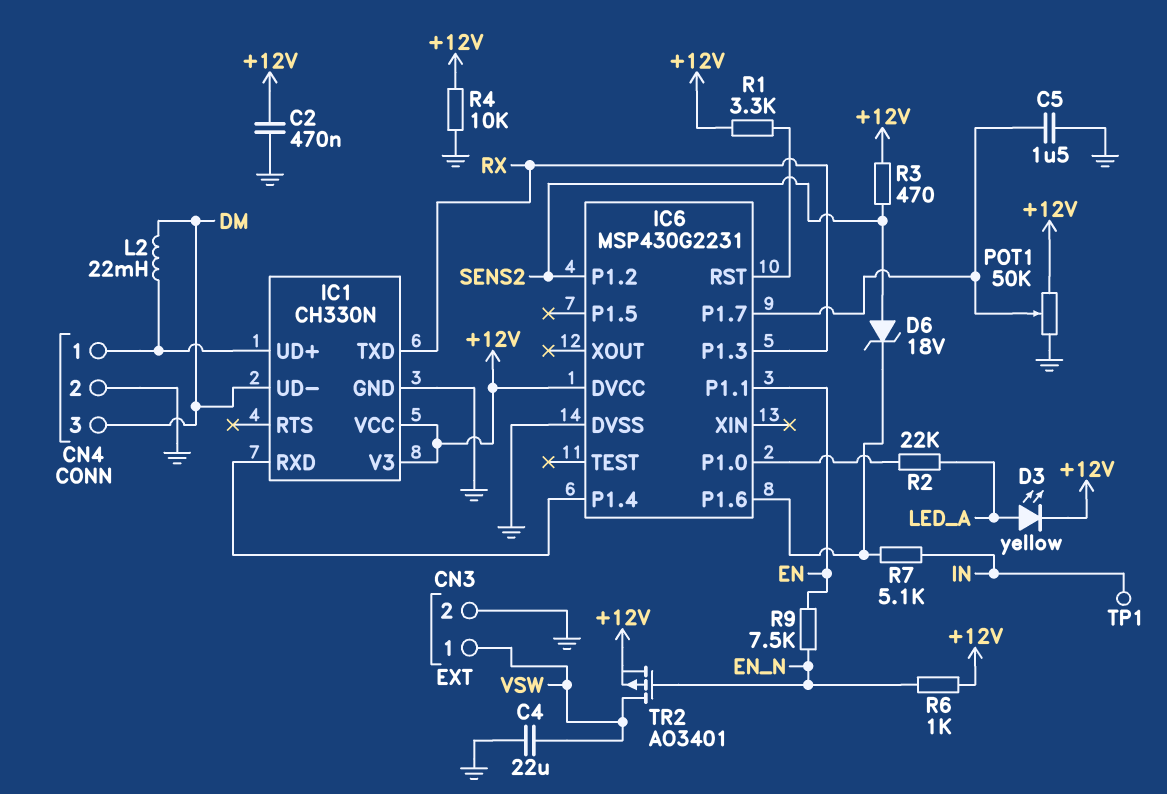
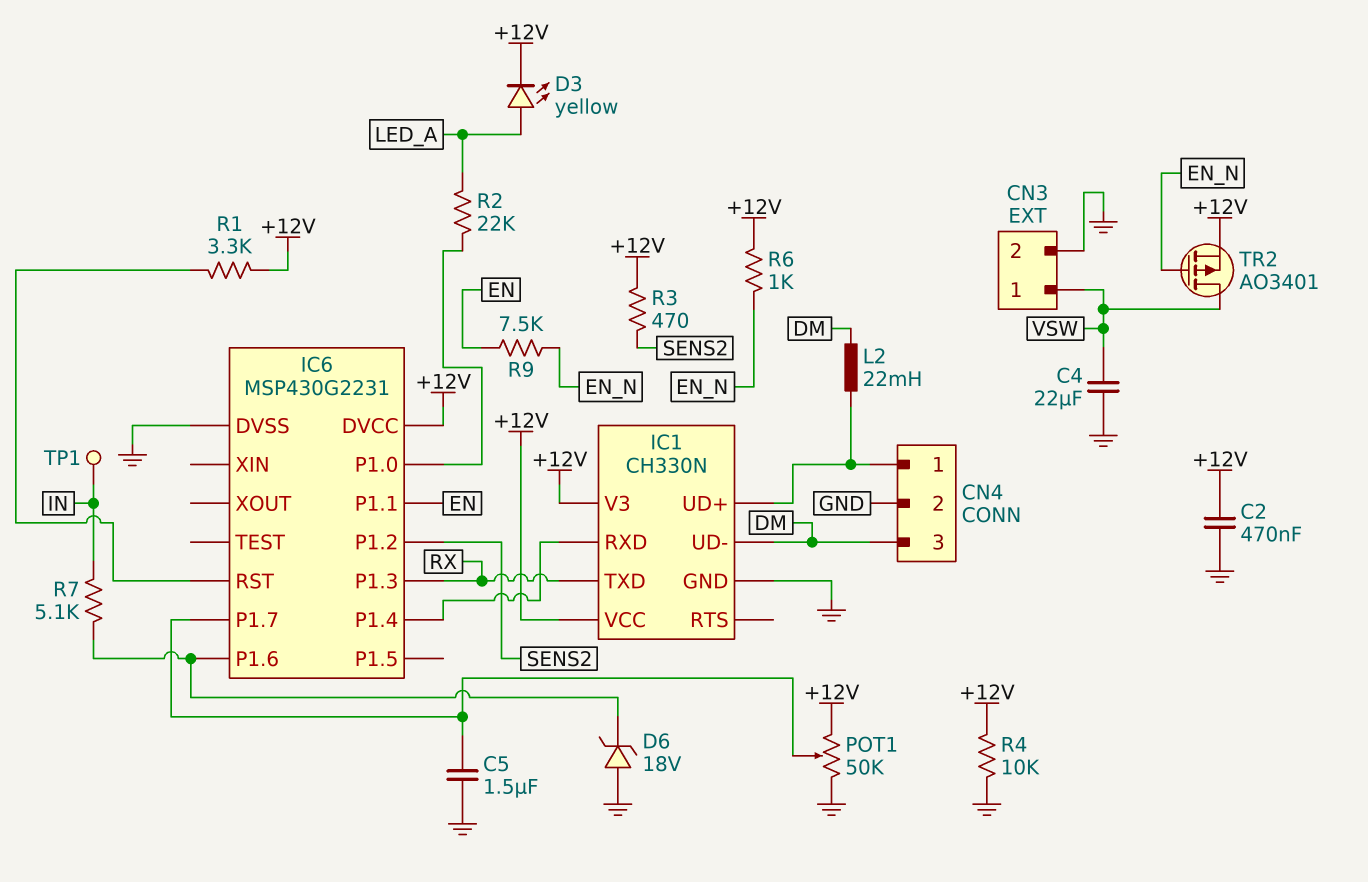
D6: zener 18V (A SENS2, K IC6/P1.6) -> zener 18V (A GND, K IC6/P1.6)

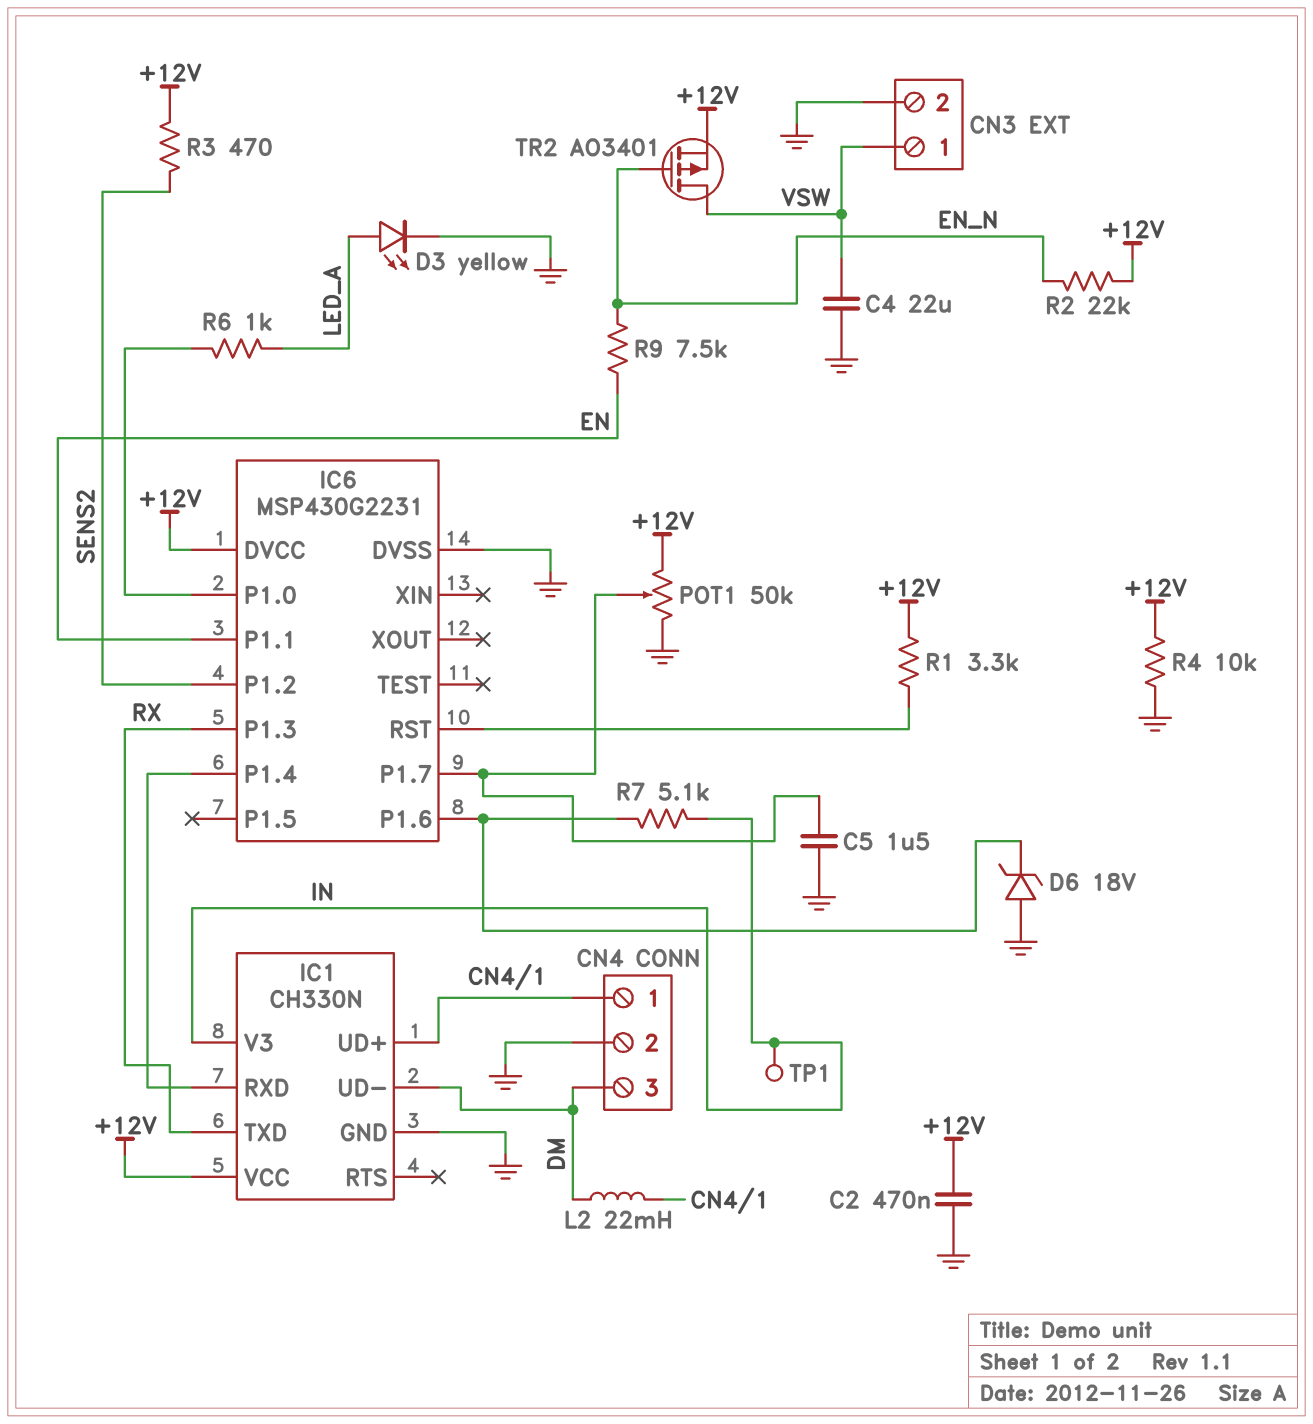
D3: LED yellow (A LED_A, K +12V) -> LED yellow (A LED_A, K GND)
IC1 pin V3: +12V -> IN
R2: 22k (IC6/P1.0, LED_A) -> 22k (+12V, EN_N)
R6: 1k (+12V, EN_N) -> 1k (IC6/P1.0, LED_A)

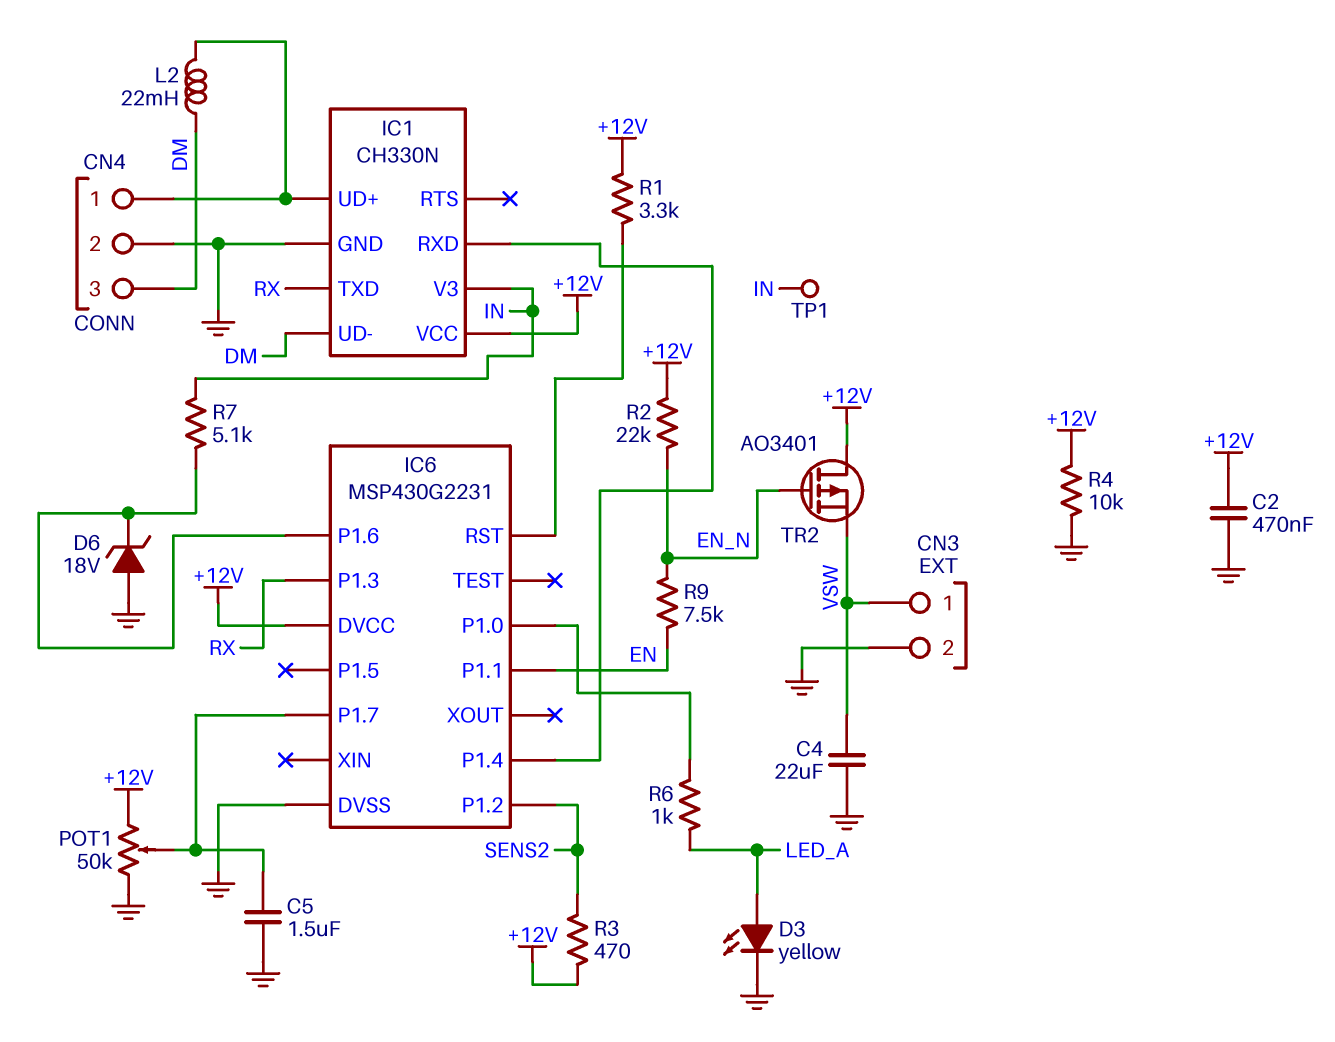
TR2: PMOS AO3401 (G EN_N, D VSW, S +12V) -> PMOS AO3401 (G EN_N, D +12V, S VSW)

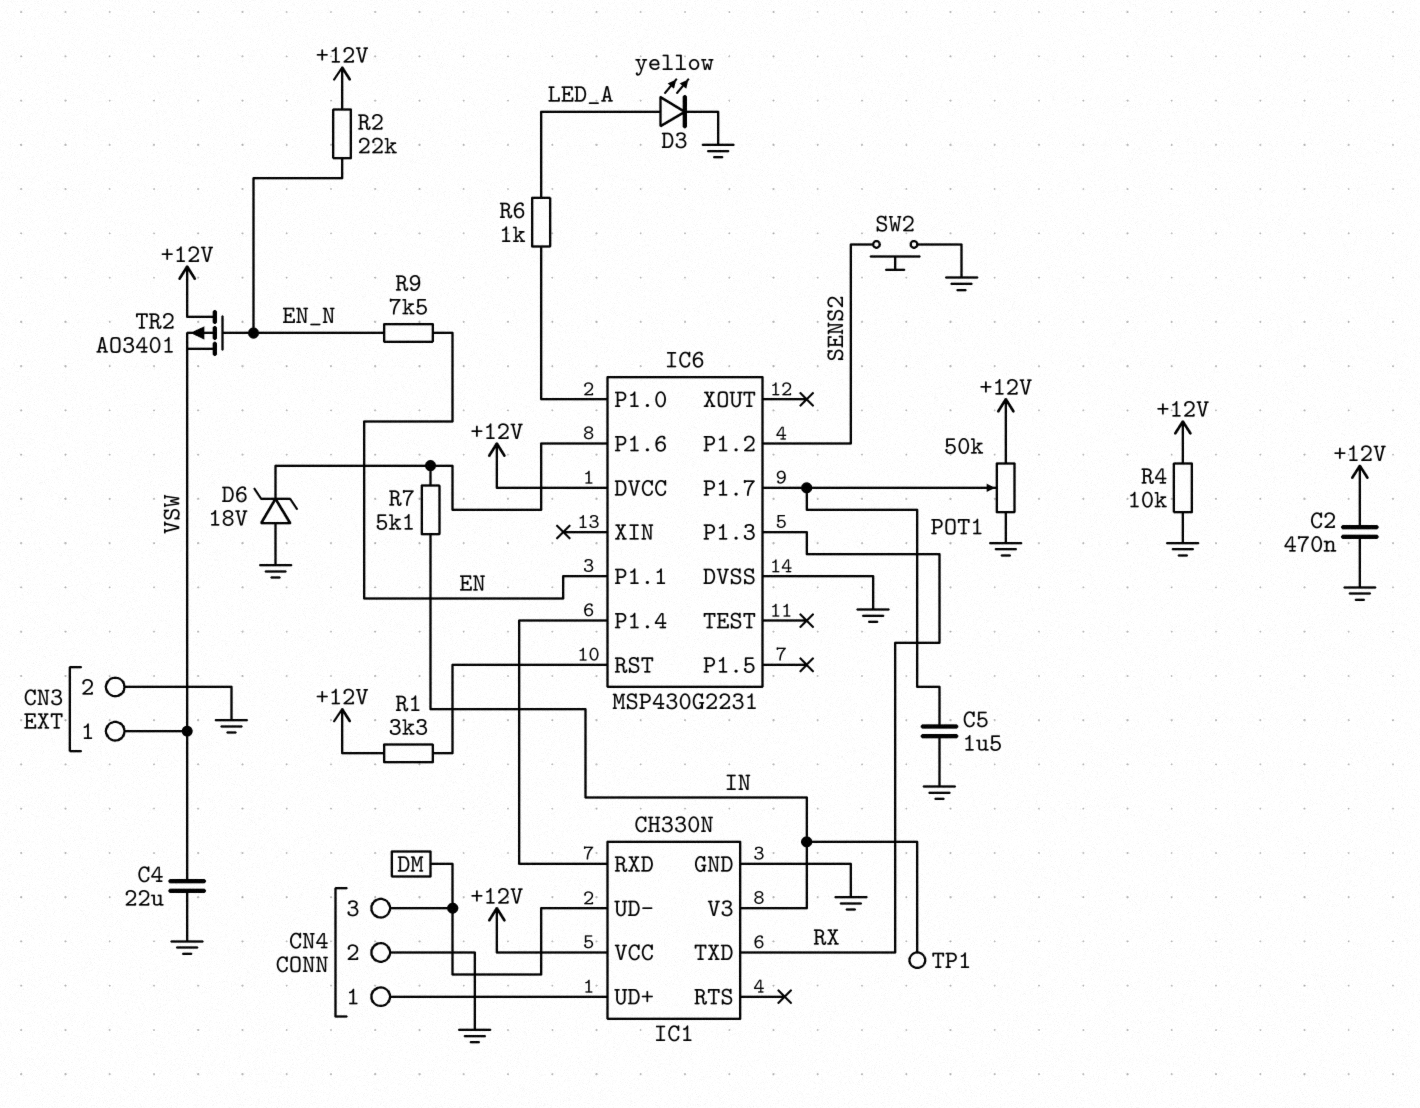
L2: 22mH (CN4/1, DM) -> none
R3: 470 (+12V, SENS2) -> none
SW2: none -> button (GND, SENS2)

